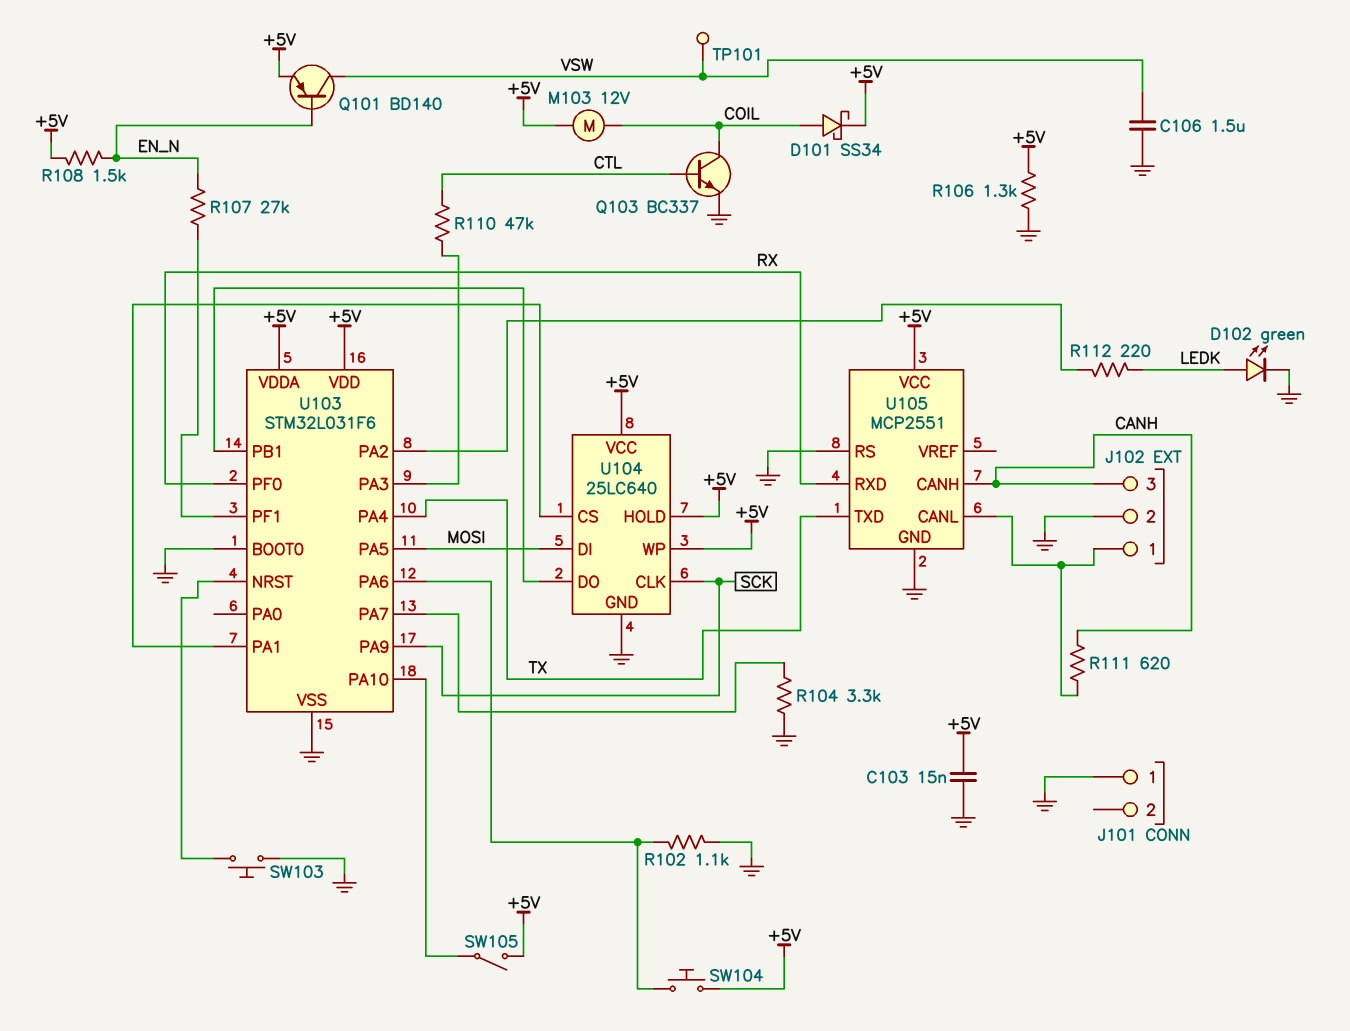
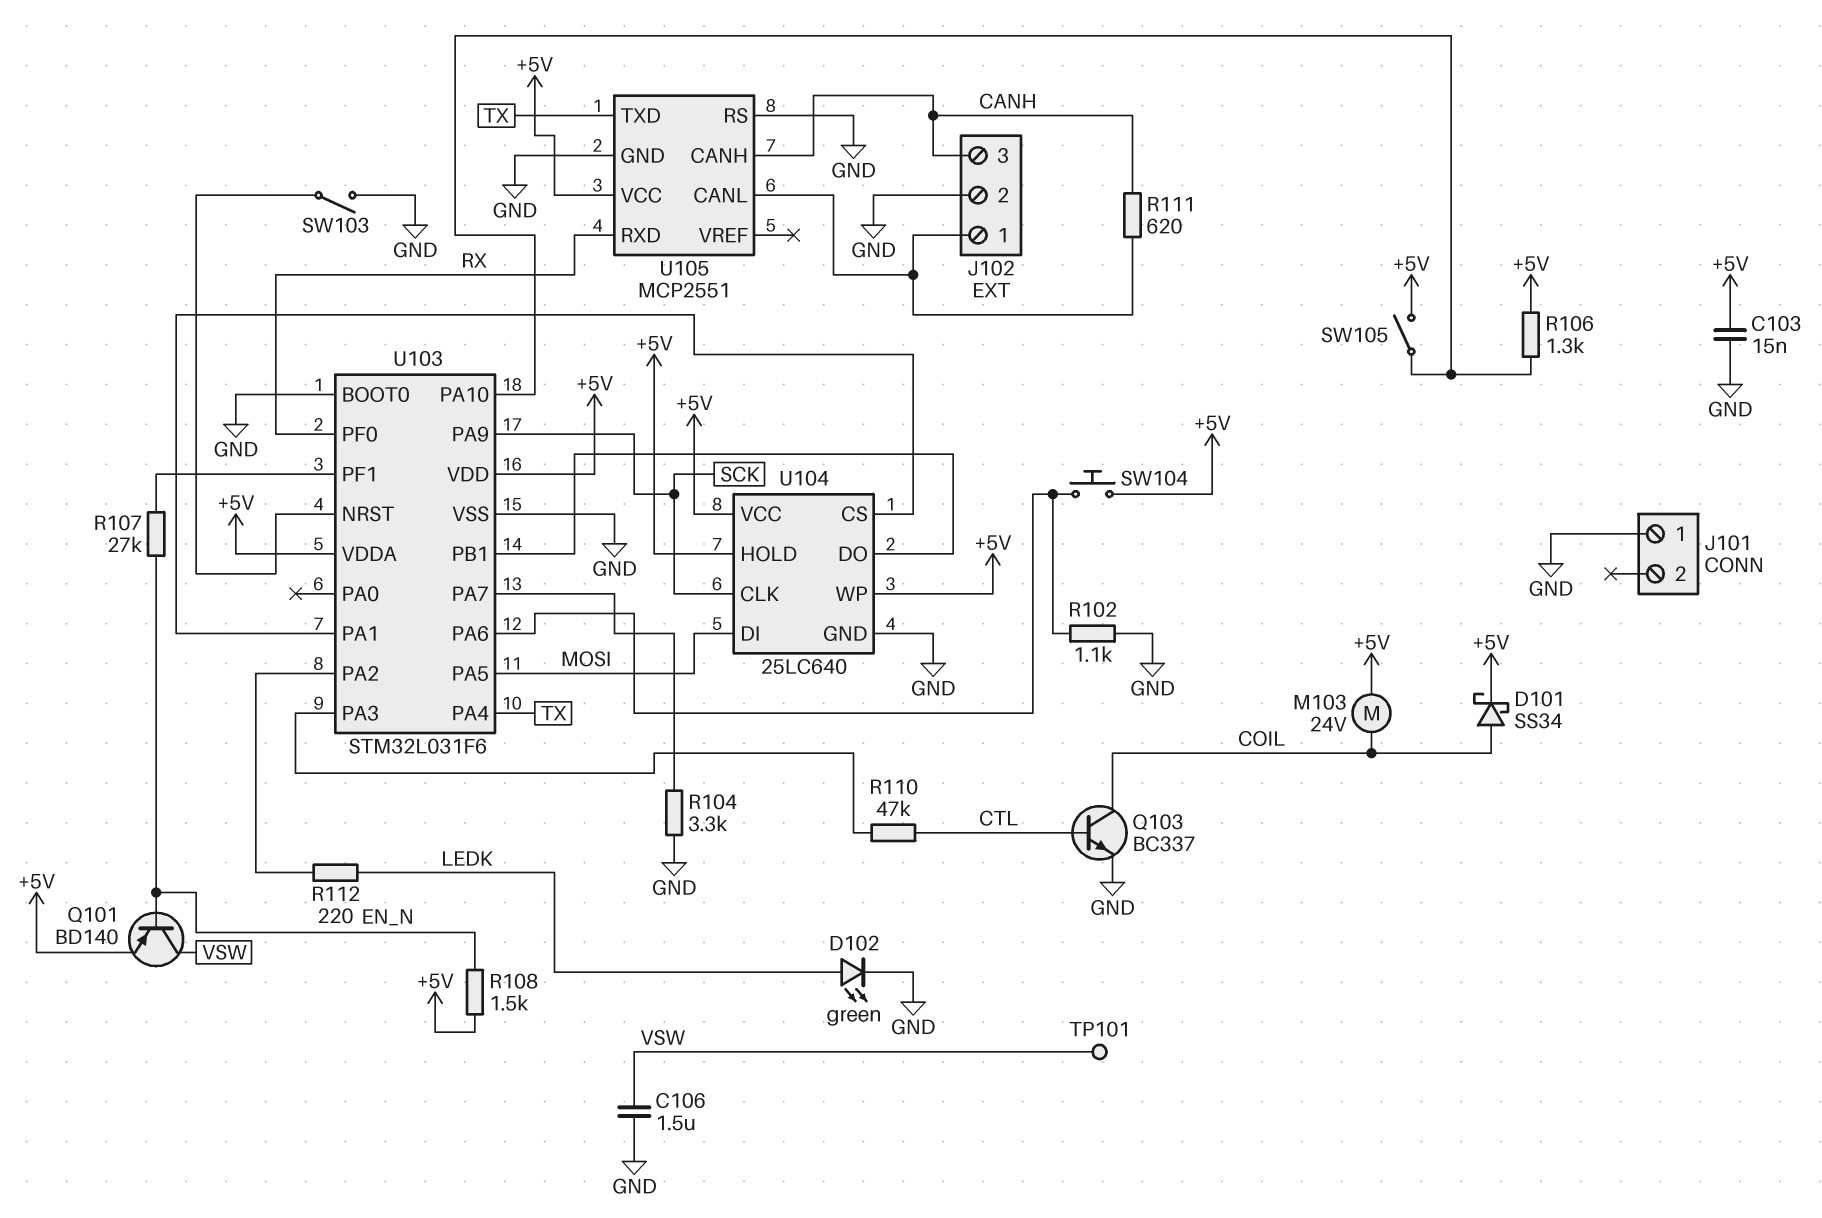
M103: motor 12V (+5V, COIL) -> motor 24V (+5V, COIL)
R106: 1.3k (+5V, GND) -> 1.3k (+5V, U103/PA10)
SW103: button (GND, U103/NRST) -> switch (GND, U103/NRST)

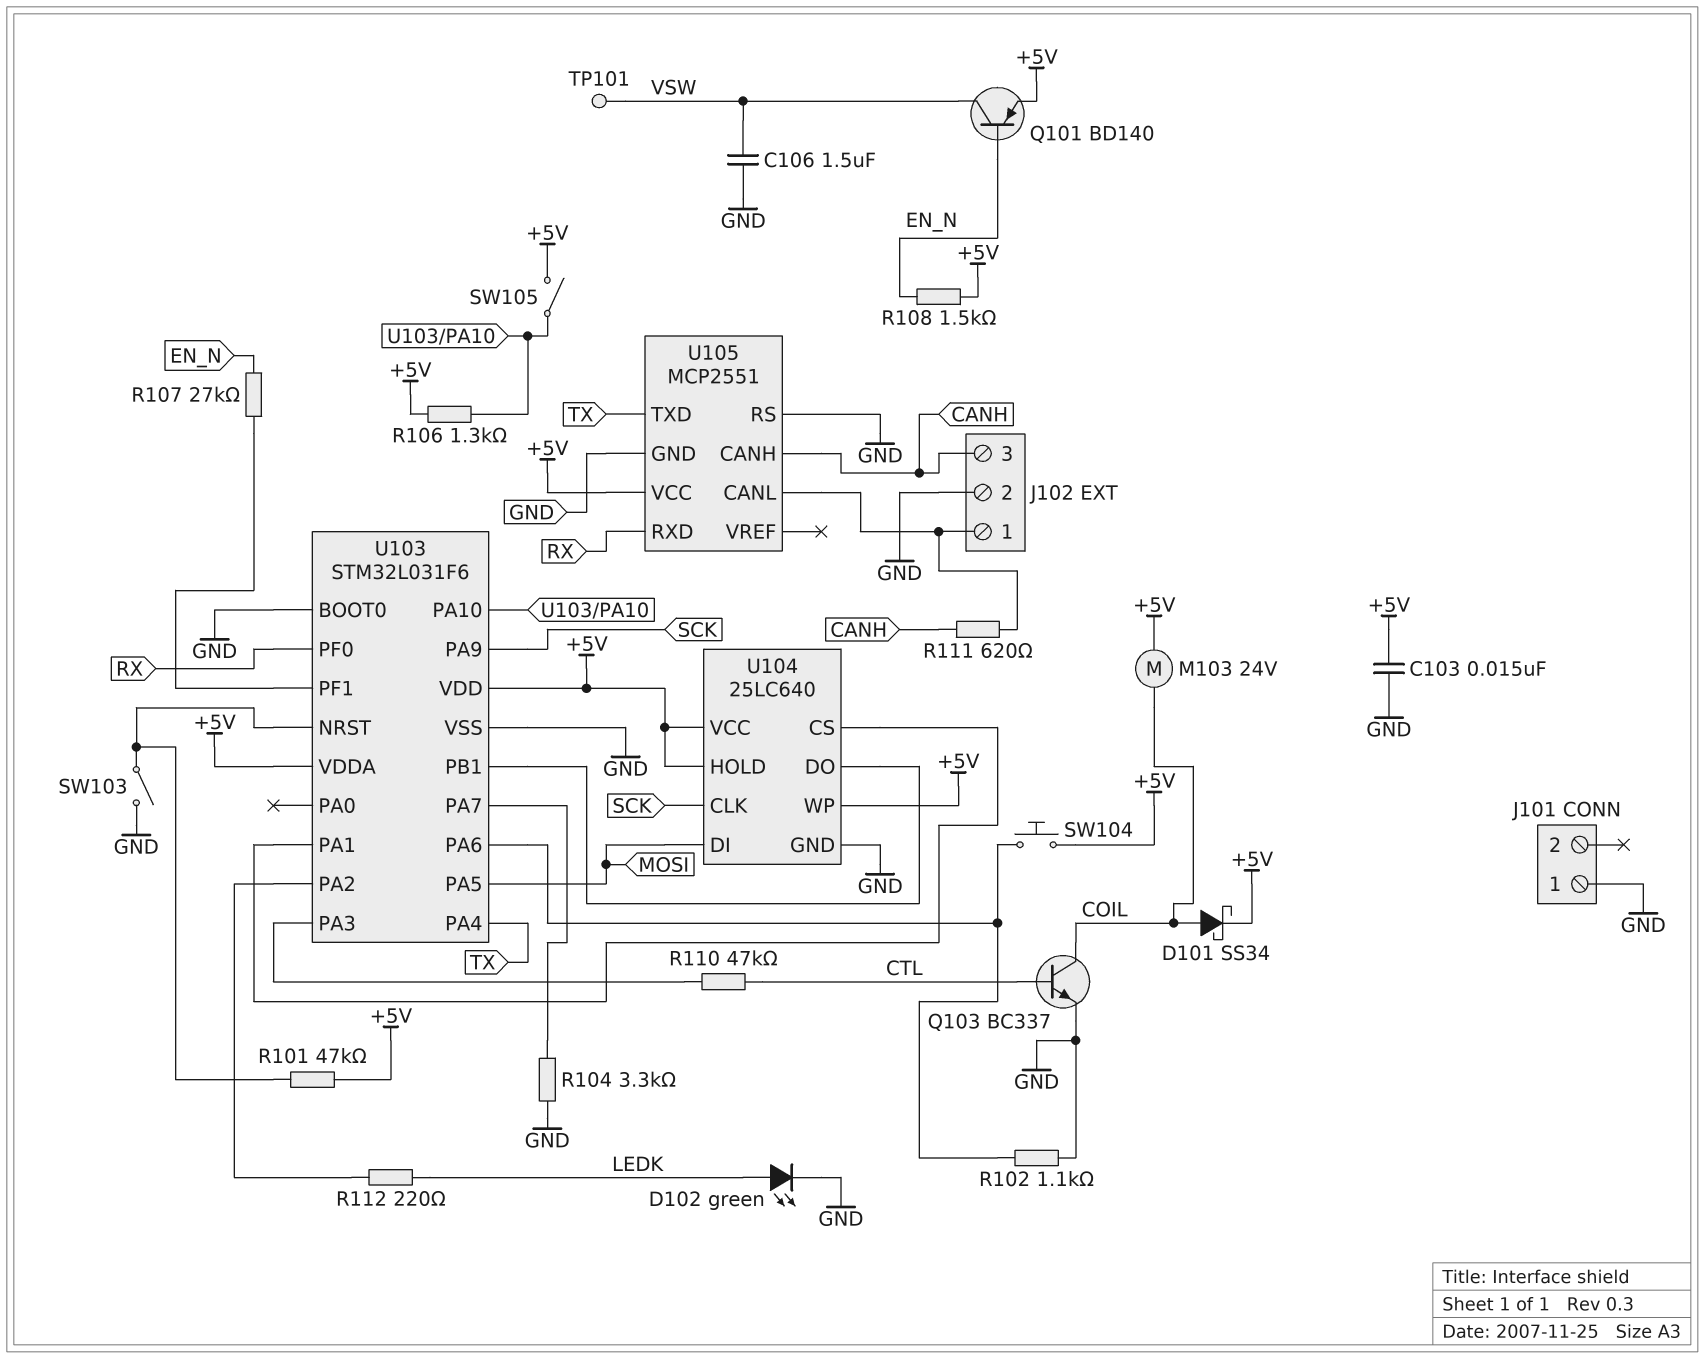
R101: none -> 47k (+5V, U103/NRST)

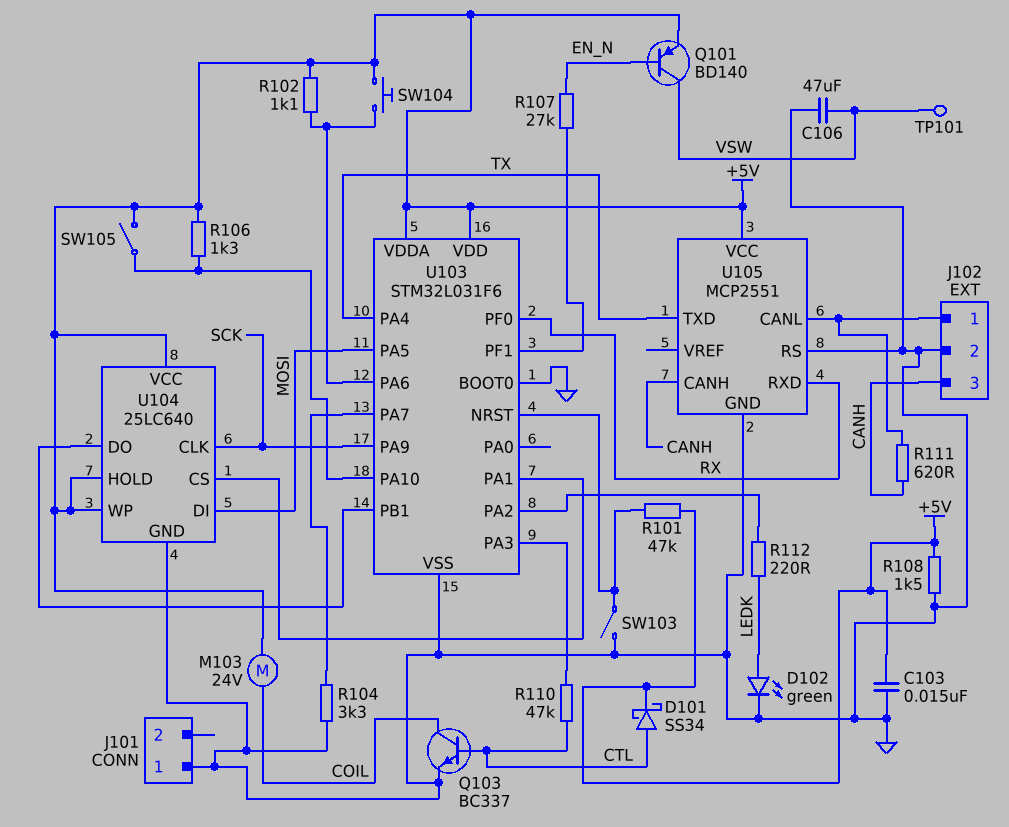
C106: 1.5uF (GND, VSW) -> 47uF (GND, VSW)
D101: schottky SS34 (A COIL, K +5V) -> schottky SS34 (A CTL, K +5V)
R102: 1.1k (GND, U103/PA6) -> 1.1k (+5V, U103/PA6)
R108: 1.5k (+5V, EN_N) -> 1.5k (+5V, GND)

